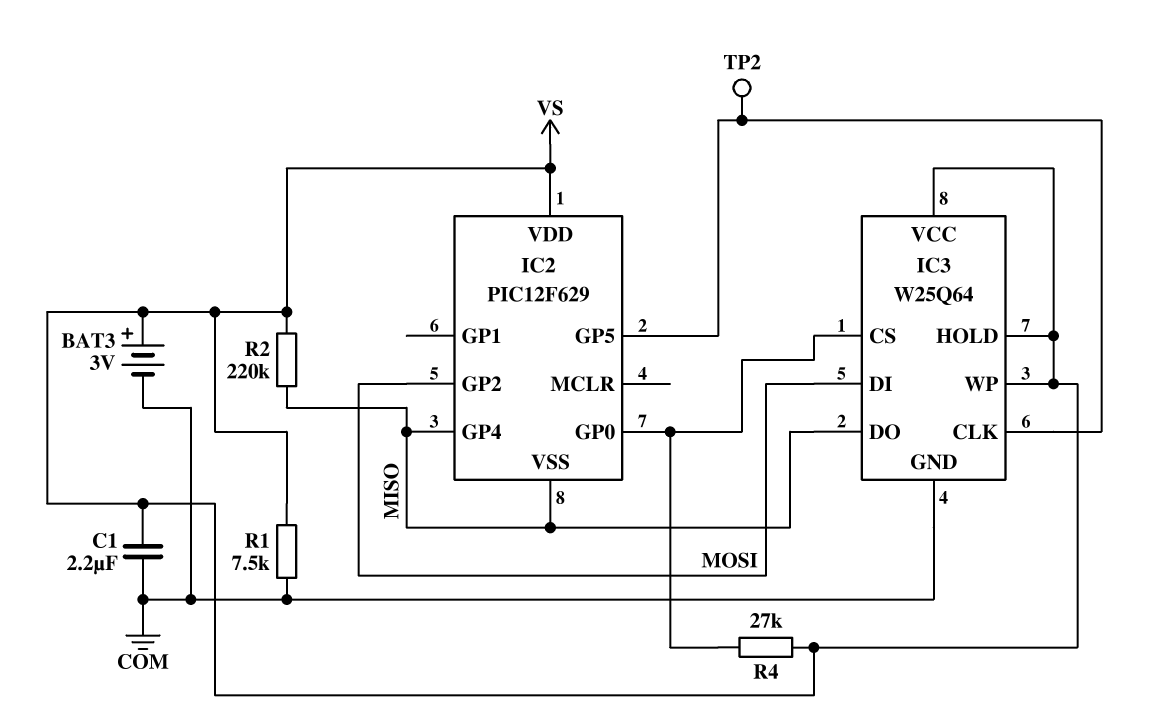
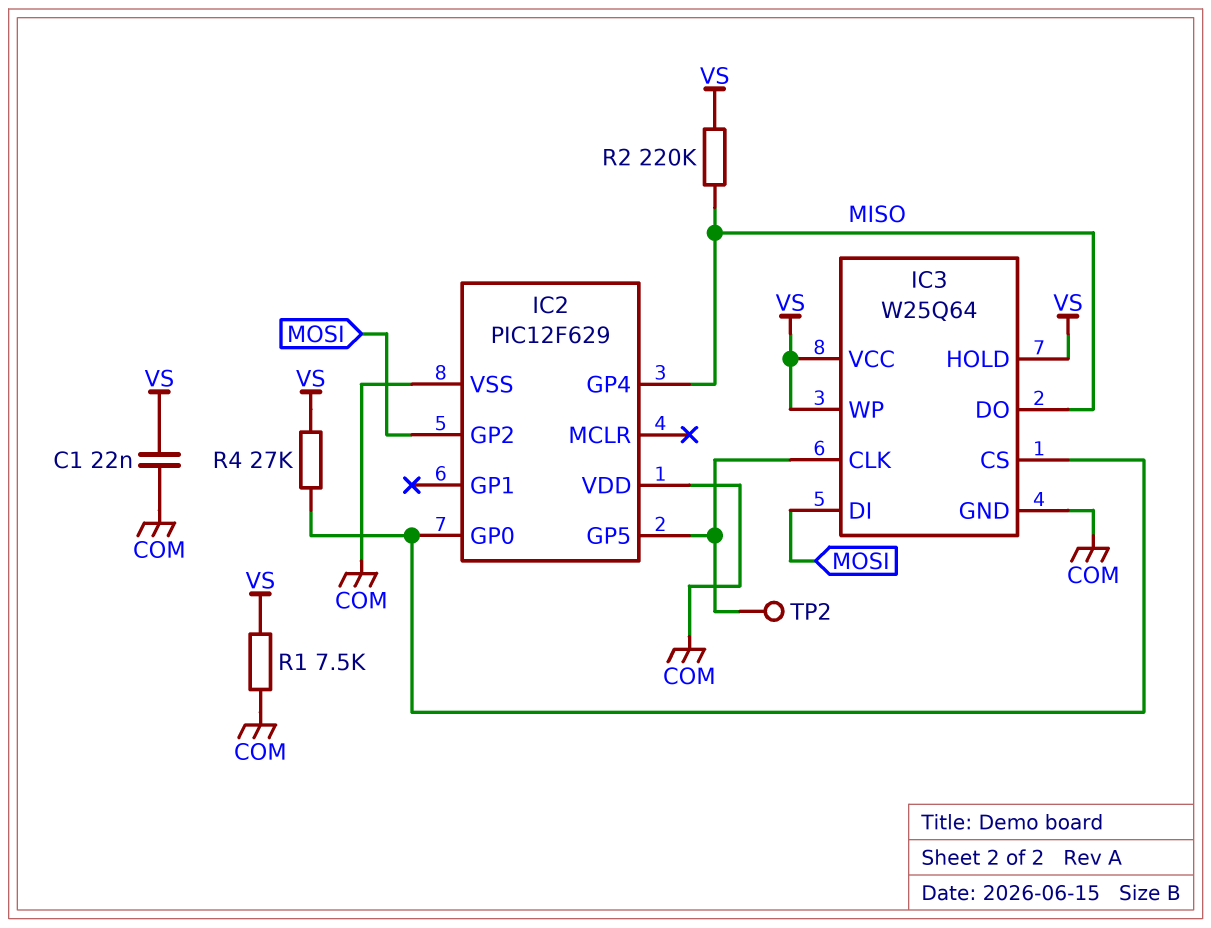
BAT3: 3V (plus VS, minus COM) -> none
C1: 2.2uF (COM, VS) -> 22nF (COM, VS)
IC2 pin VDD: VS -> COM
IC2 pin VSS: MISO -> COM

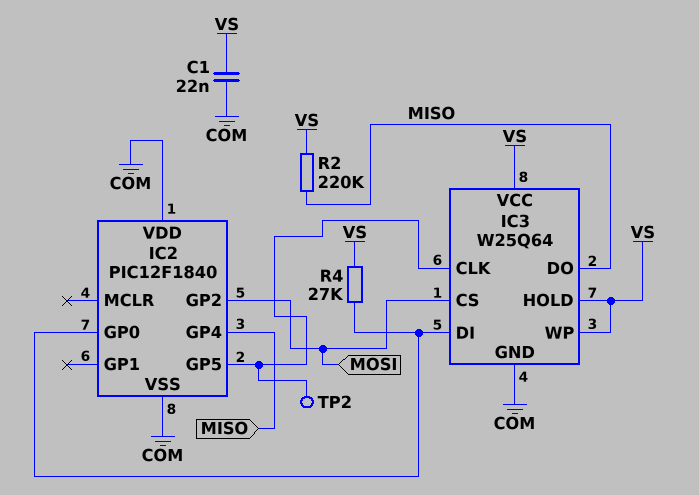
IC2: PIC12F629 -> PIC12F1840
IC3 pin CS: IC2/GP0 -> MOSI
IC3 pin DI: MOSI -> IC2/GP0
R1: 7.5k (COM, VS) -> none

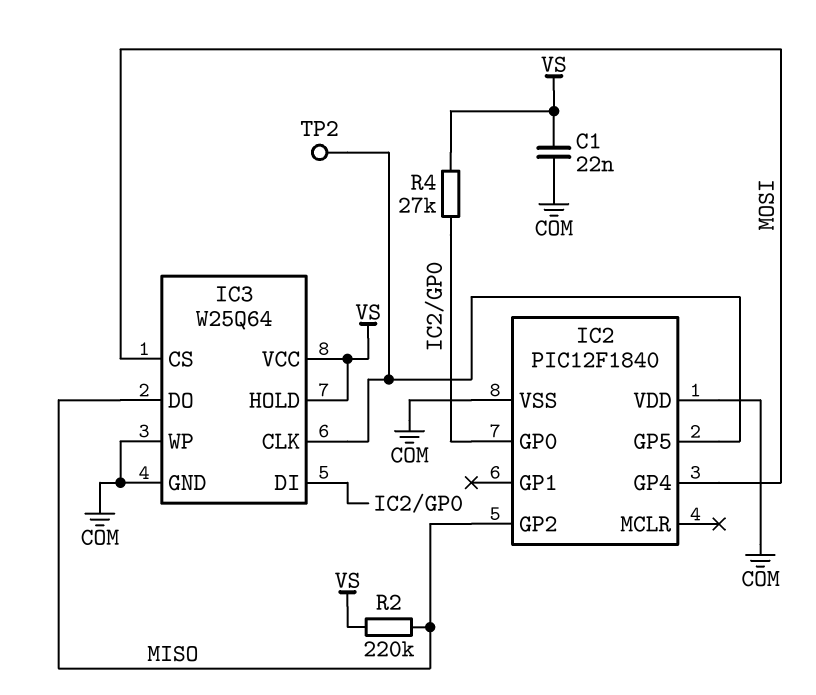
IC2 pin GP2: MOSI -> MISO
IC2 pin GP4: MISO -> MOSI
IC3 pin WP: VS -> COM

